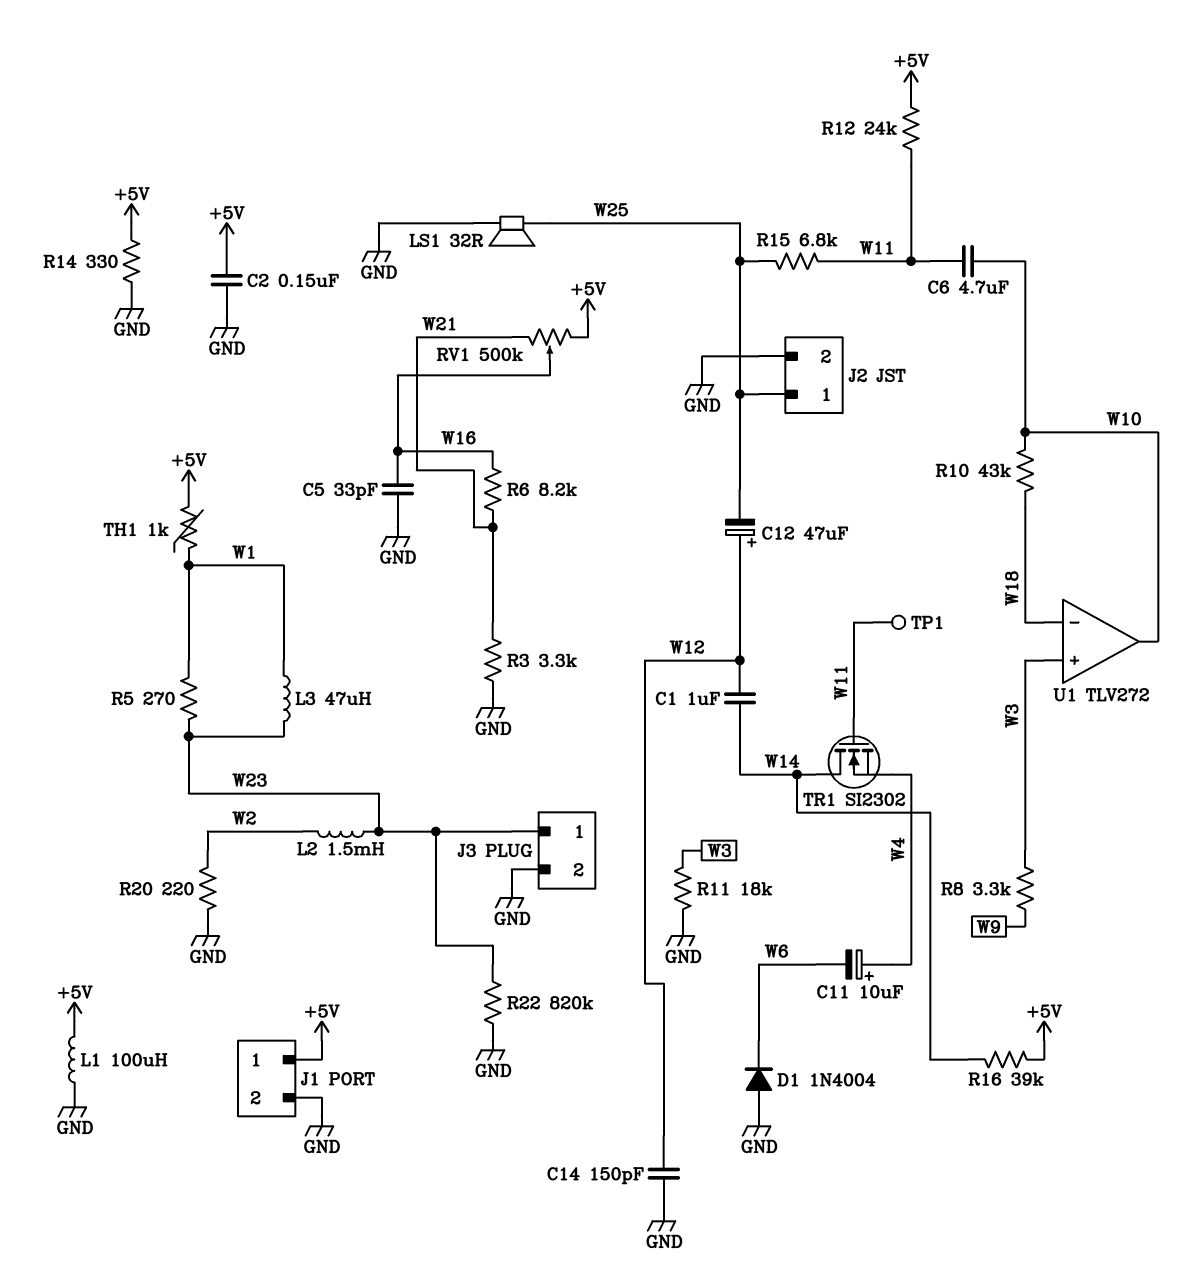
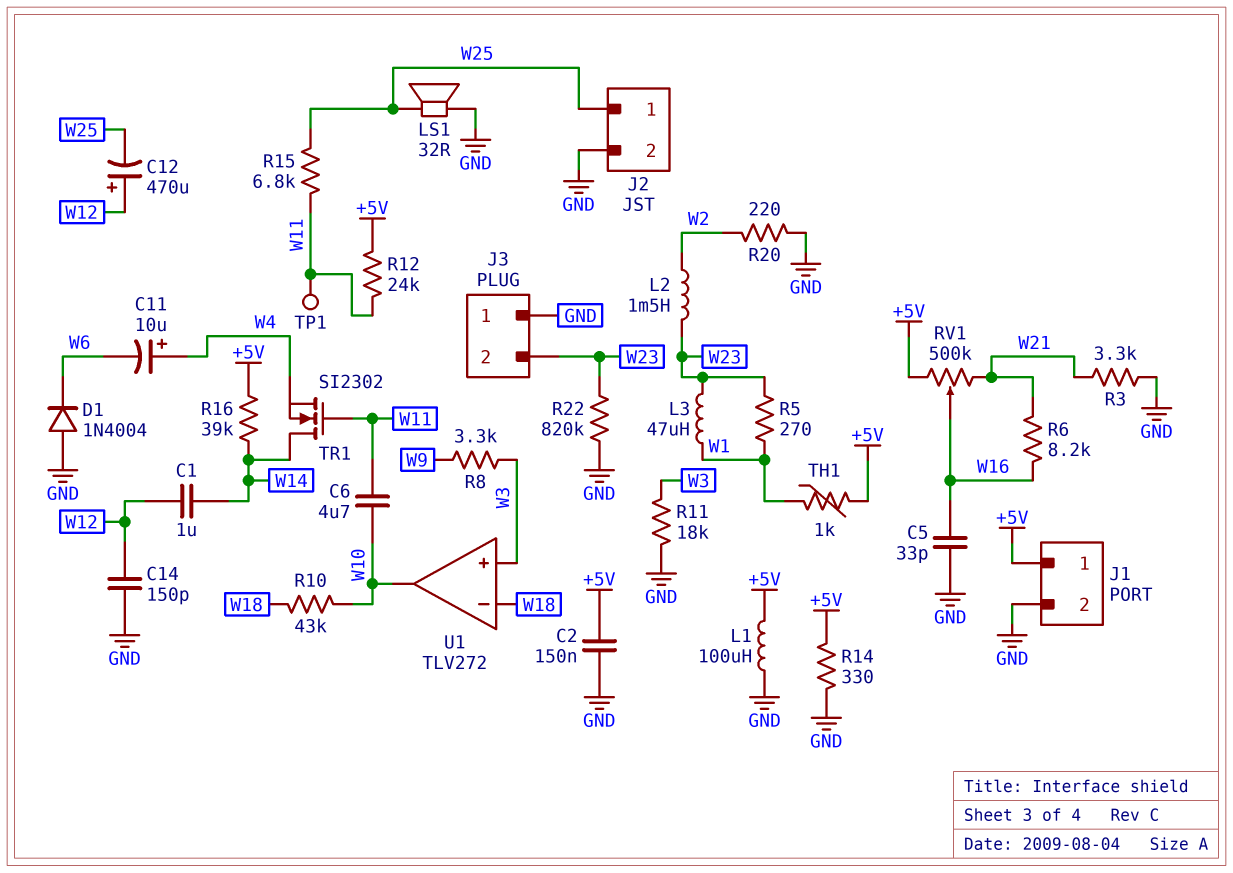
C12: 47uF (plus W12, minus W25) -> 470uF (plus W12, minus W25)
J3 pin 1: W23 -> GND
J3 pin 2: GND -> W23

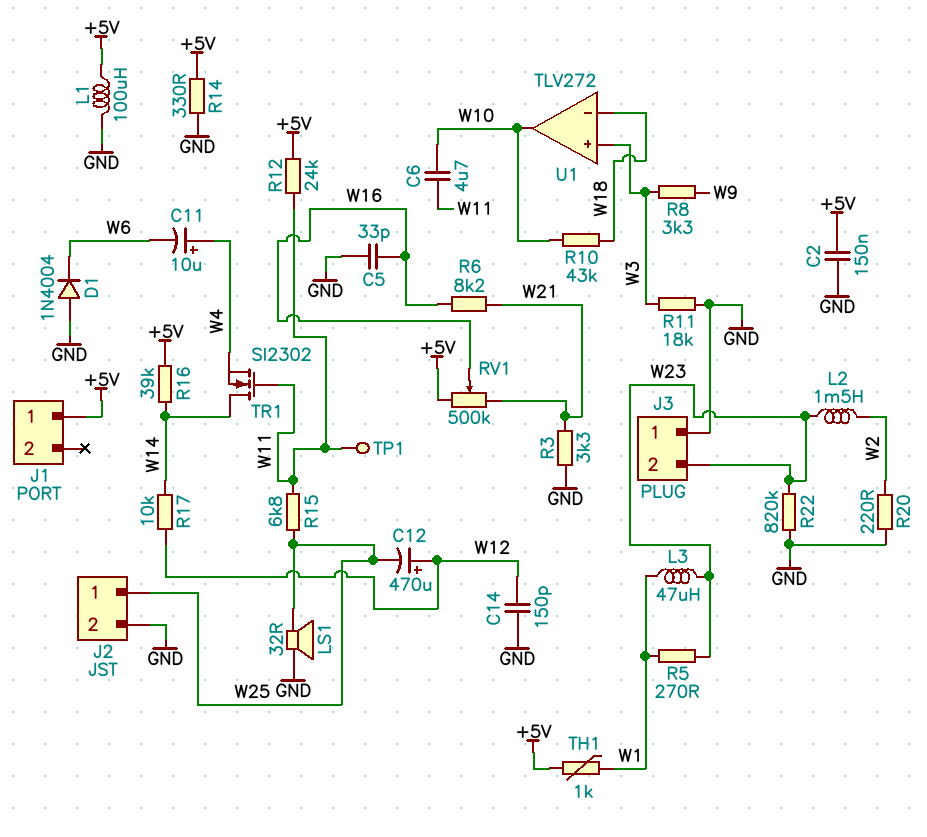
C1: 1uF (W12, W14) -> none
J1 pin 2: GND -> none
R17: none -> 10k (W12, W14)

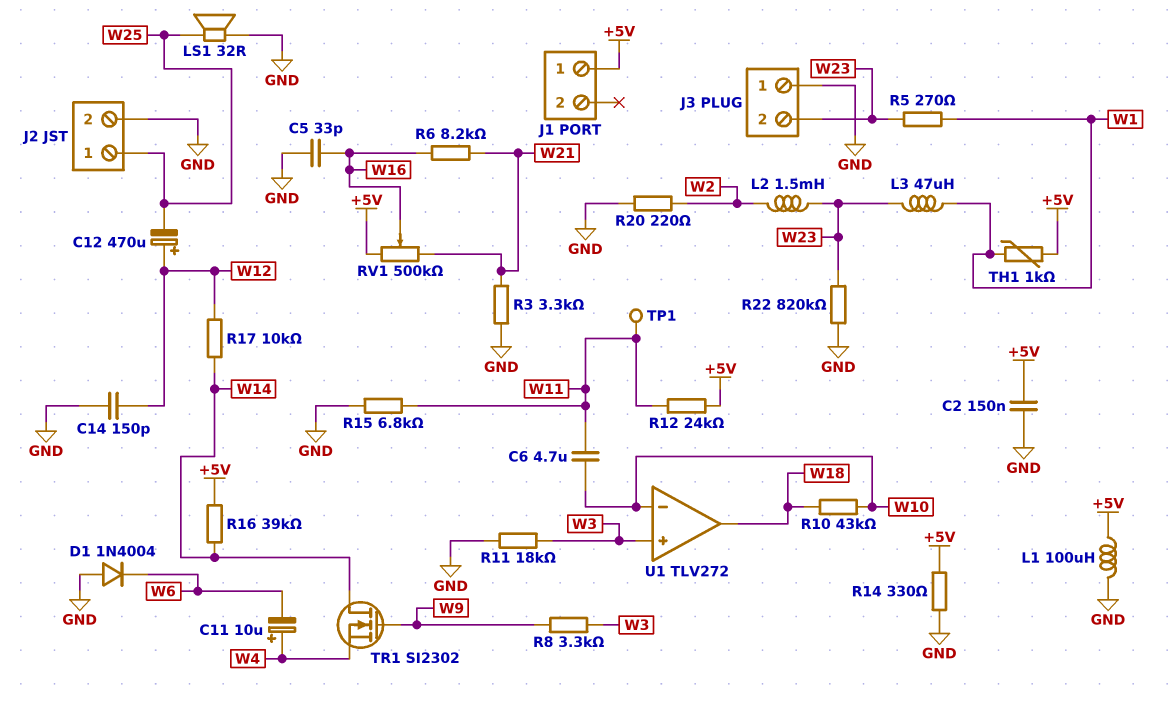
R15: 6.8k (W11, W25) -> 6.8k (GND, W11)
TR1: NMOS SI2302 (G W11, D W14, S W4) -> NMOS SI2302 (G W9, D W14, S W4)
U1 pin in-: W18 -> W10
U1 pin out: W10 -> W18

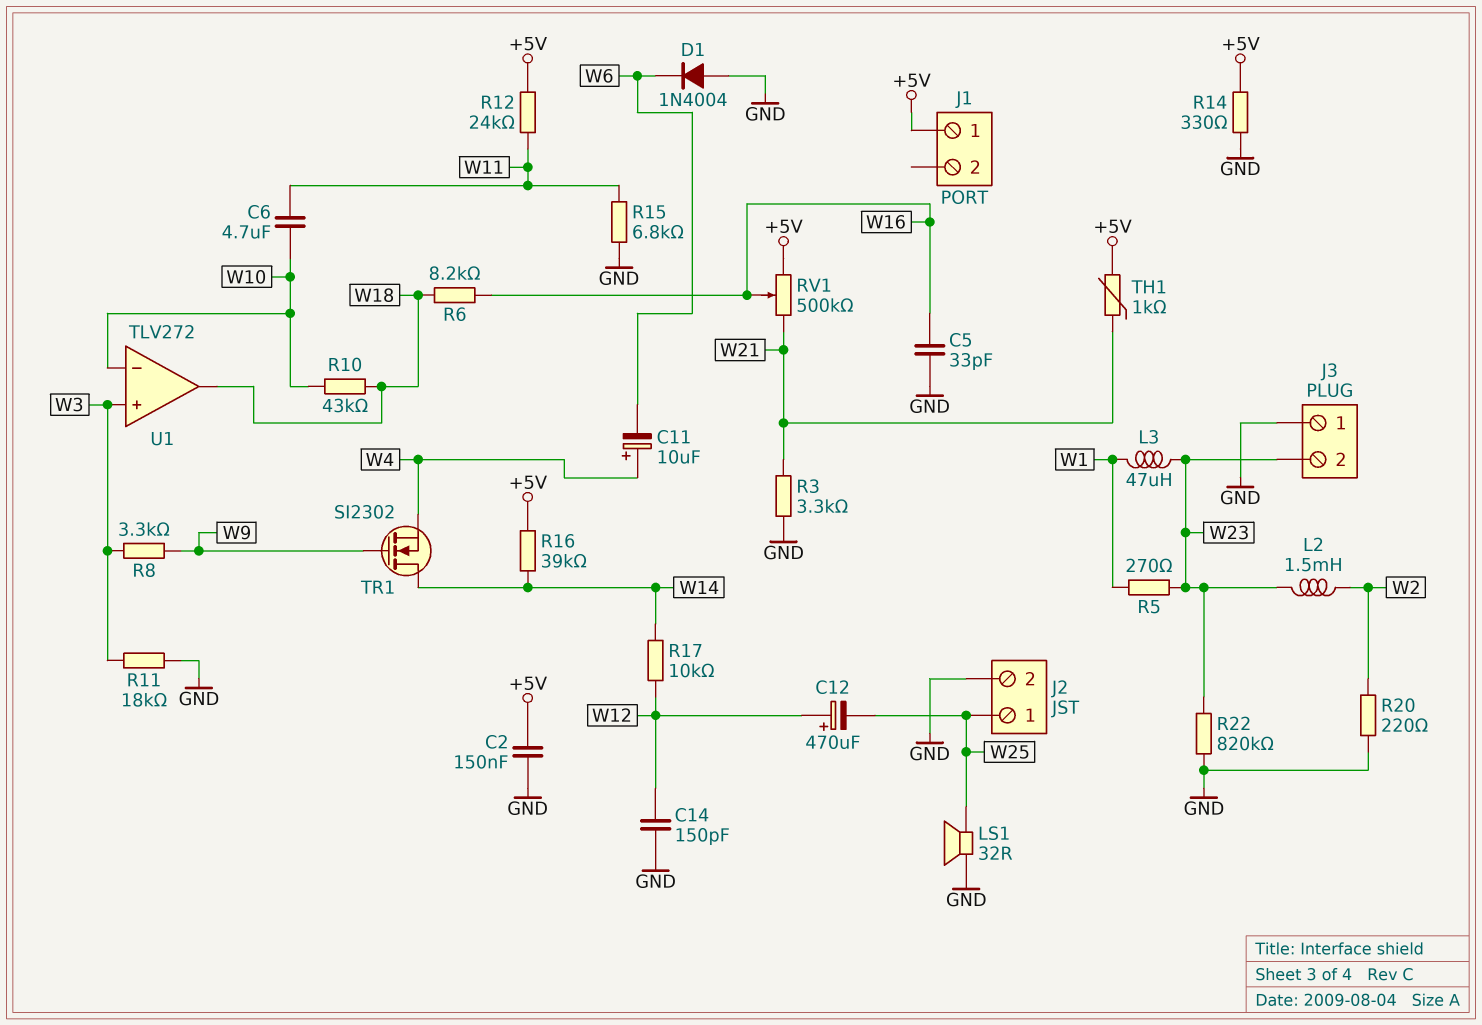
L1: 100uH (+5V, GND) -> none
R6: 8.2k (W16, W21) -> 8.2k (W16, W18)
TH1: 1k (+5V, W1) -> 1k (+5V, W21)
TP1: test point (W11) -> none

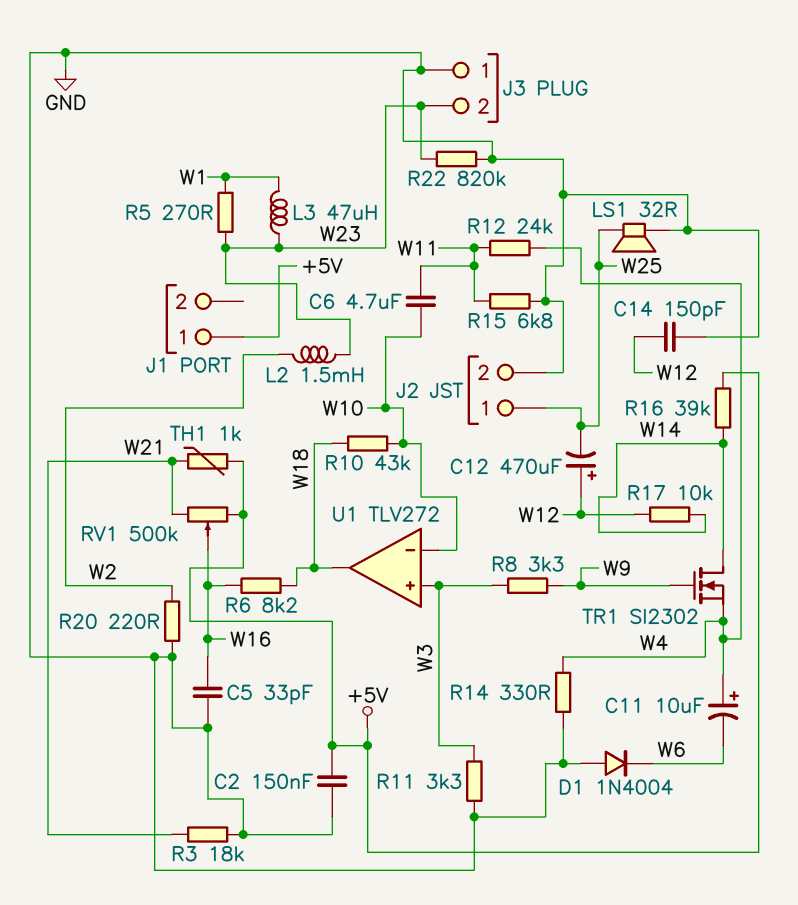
R3: 3.3k (GND, W21) -> 18k (GND, W21)
R11: 18k (GND, W3) -> 3.3k (GND, W3)
R12: 24k (+5V, W11) -> 24k (W4, W11)
R14: 330 (+5V, GND) -> 330 (GND, W4)

